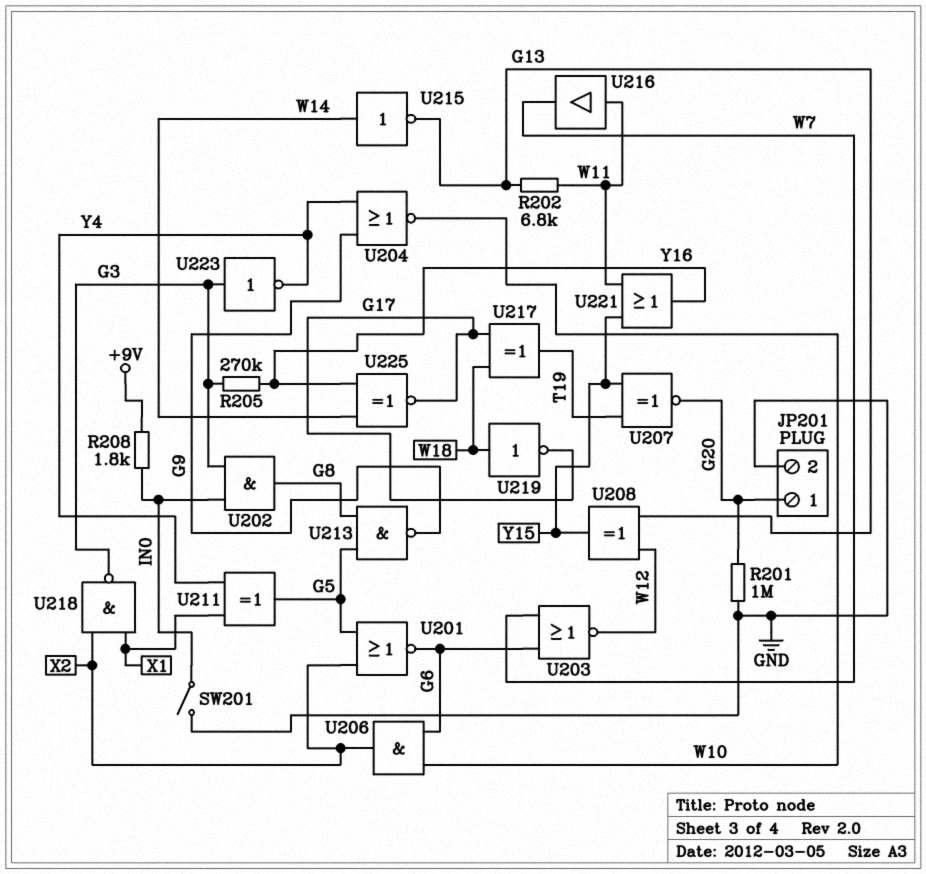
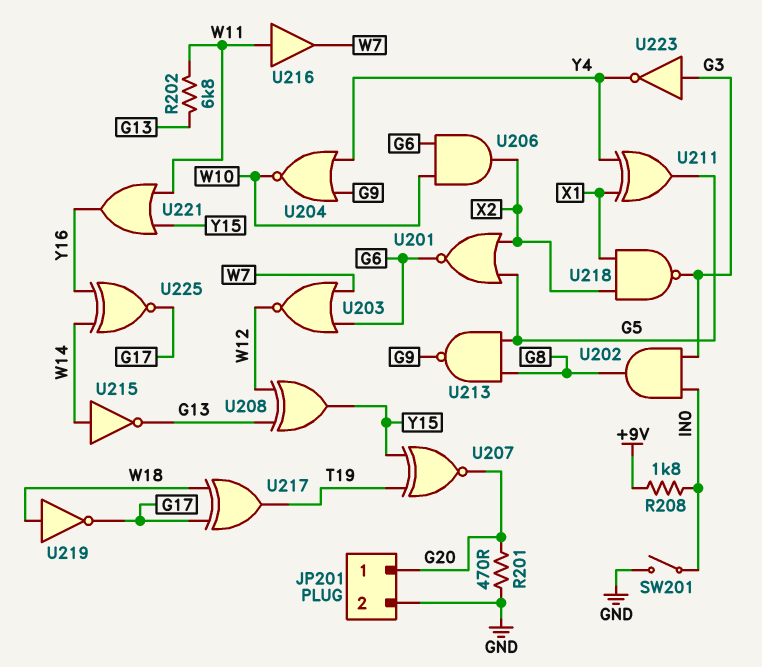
R201: 1M (G20, GND) -> 470 (G20, GND)
R205: 270k (G3, Y16) -> none

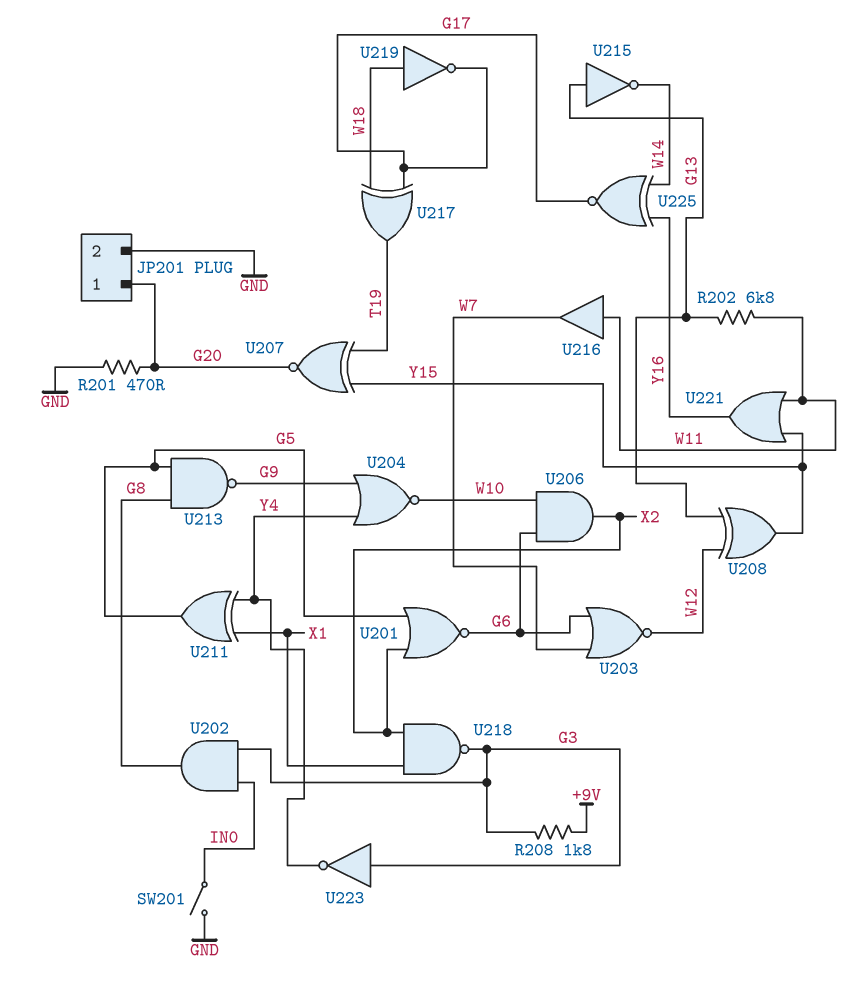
R208: 1.8k (+9V, IN0) -> 1.8k (+9V, G3)
U215: NOT (in W14, out G13) -> NOT (in G13, out W14)

